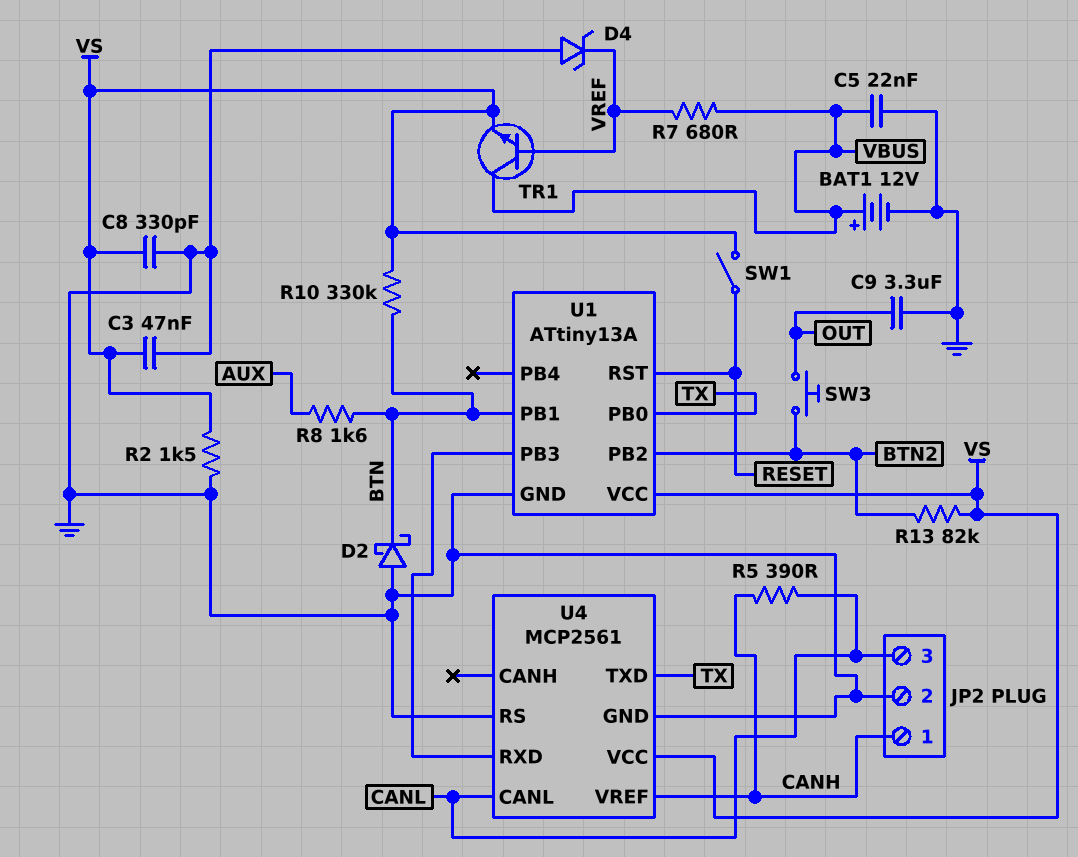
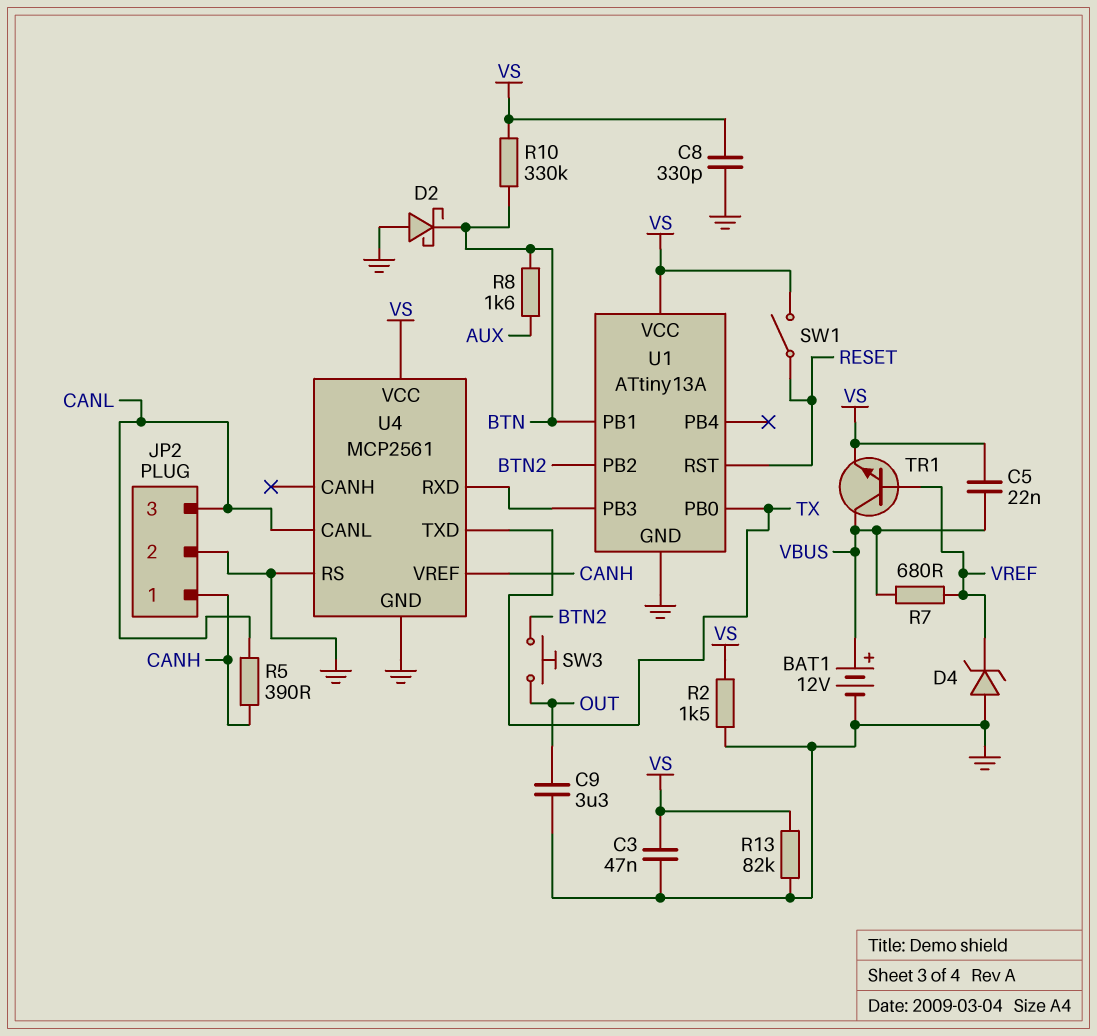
C5: 22nF (GND, VBUS) -> 22nF (VBUS, VS)
R13: 82k (BTN2, VS) -> 82k (GND, VS)

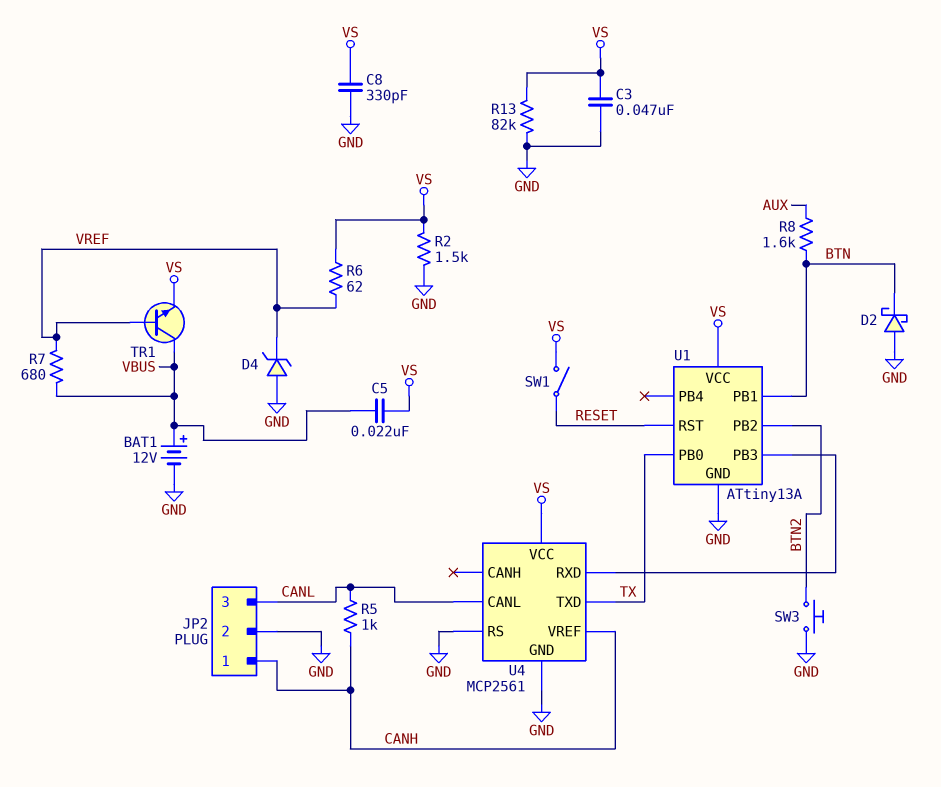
C9: 3.3uF (GND, OUT) -> none
R5: 390 (CANH, CANL) -> 1k (CANH, CANL)
R6: none -> 62 (VREF, VS)
R10: 330k (BTN, VS) -> none
SW3: button (BTN2, OUT) -> button (BTN2, GND)

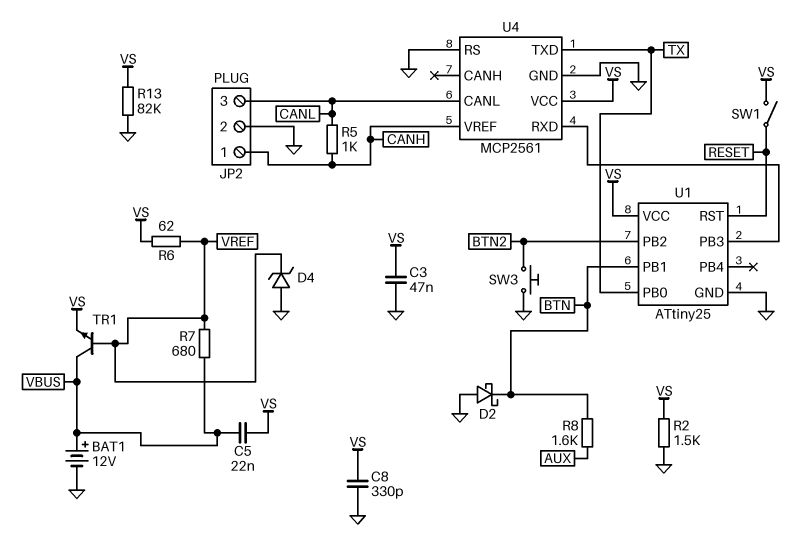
U1: ATtiny13A -> ATtiny25

